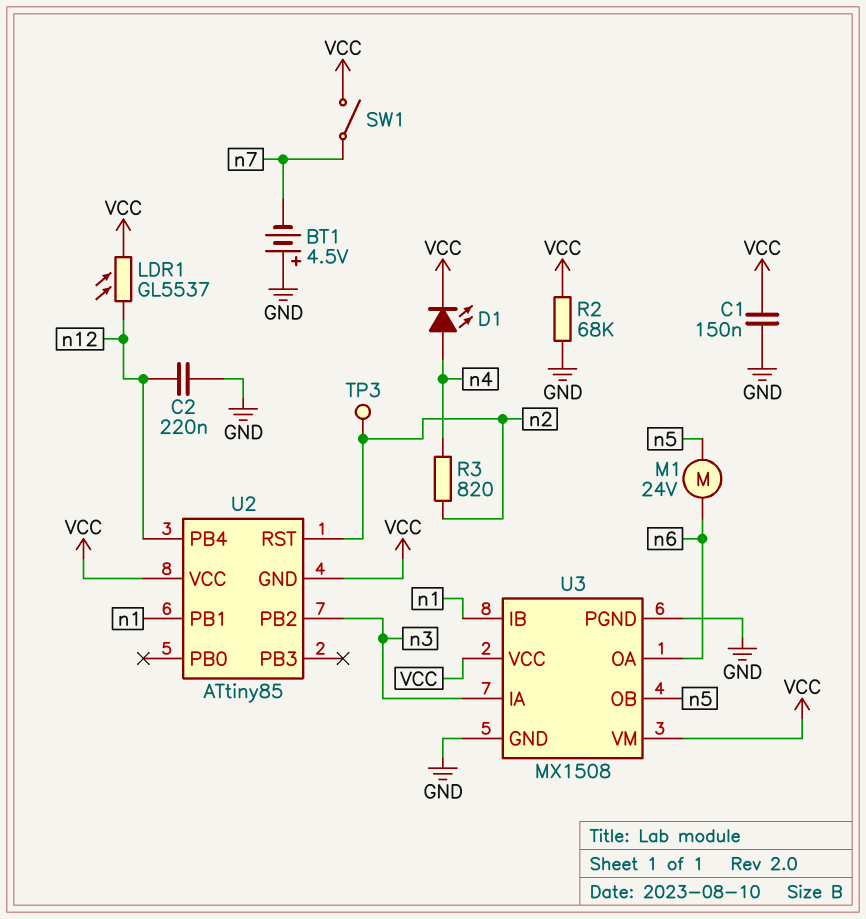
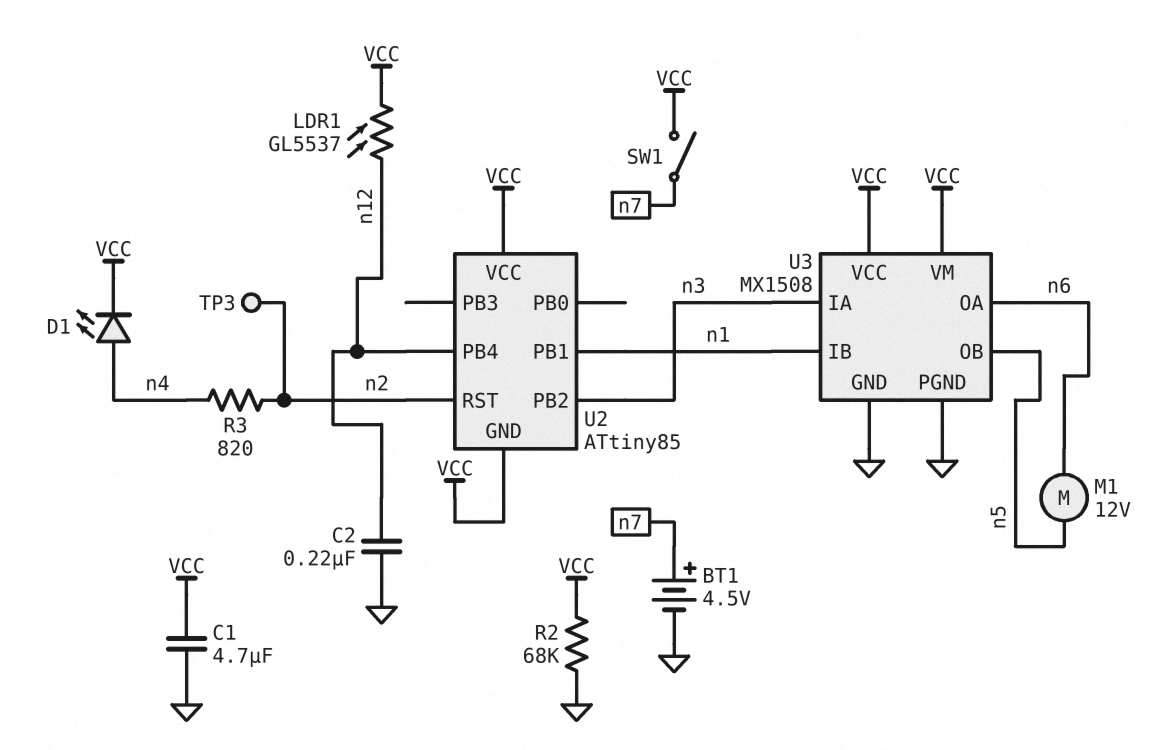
BT1: 4.5V (plus GND, minus n7) -> 4.5V (plus n7, minus GND)
C1: 150nF (GND, VCC) -> 4.7uF (GND, VCC)
M1: motor 24V (n5, n6) -> motor 12V (n5, n6)

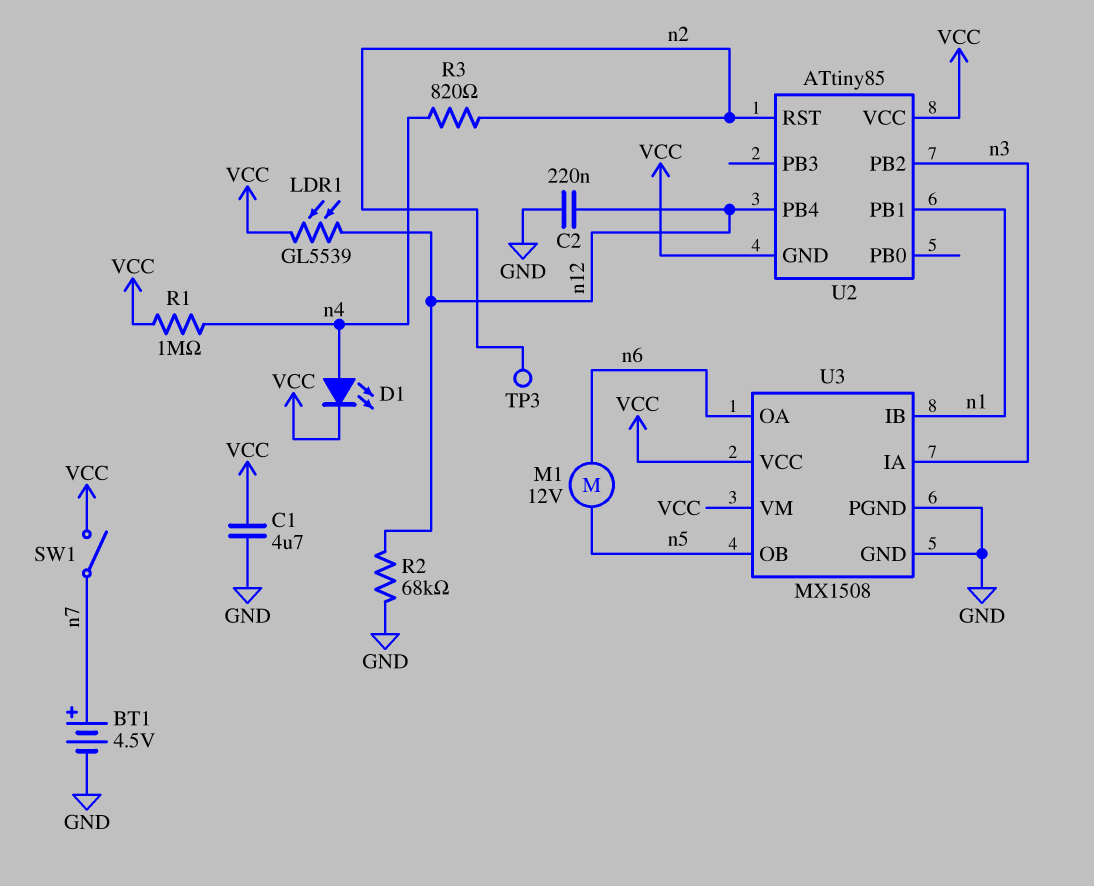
LDR1: GL5537 (VCC, n12) -> GL5539 (VCC, n12)
R1: none -> 1M (VCC, n4)
R2: 68k (GND, VCC) -> 68k (GND, n12)

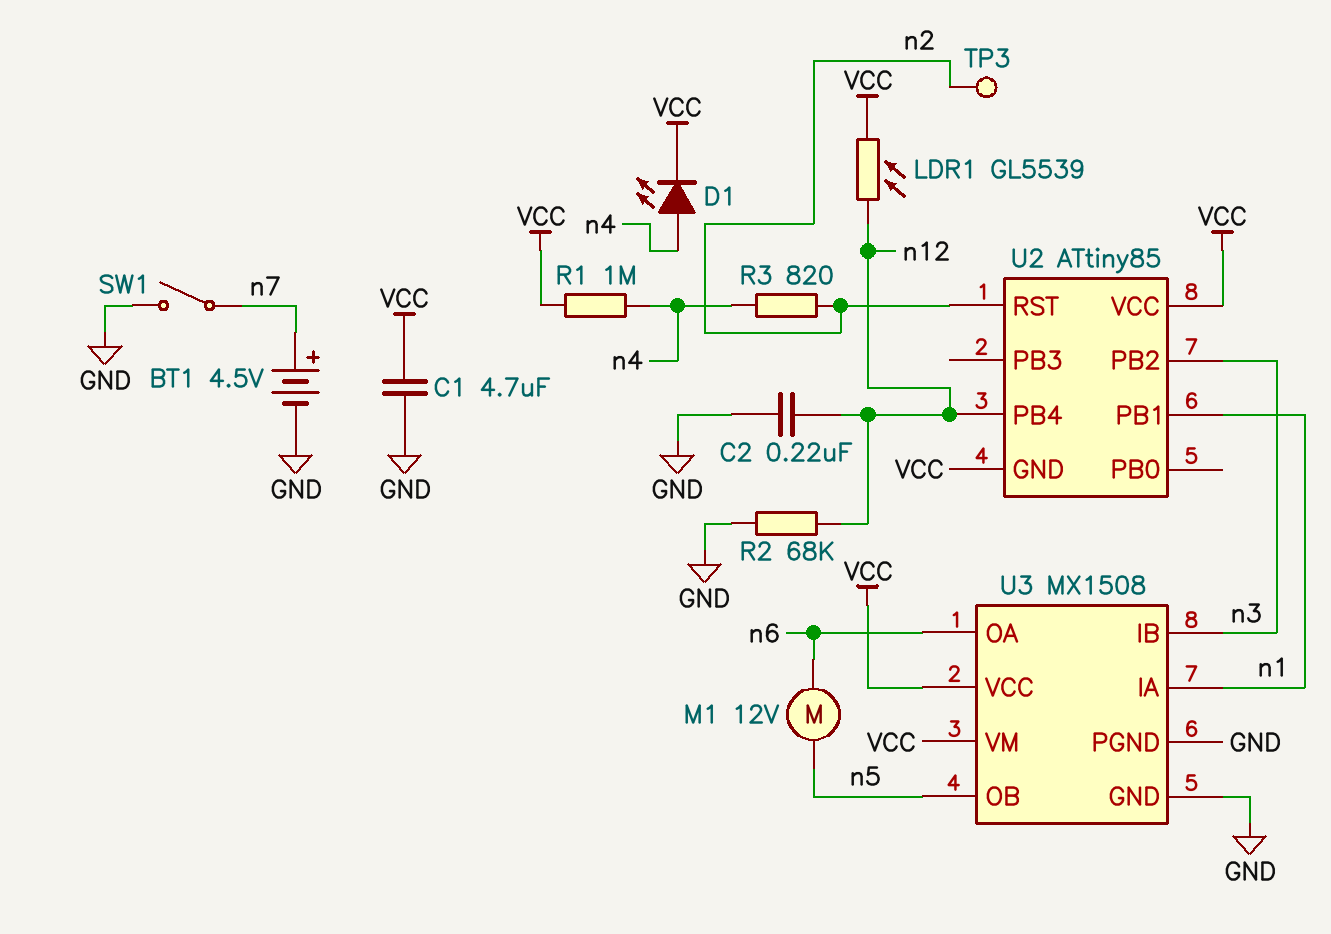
SW1: switch (VCC, n7) -> switch (GND, n7)
U3 pin IA: n3 -> n1
U3 pin IB: n1 -> n3

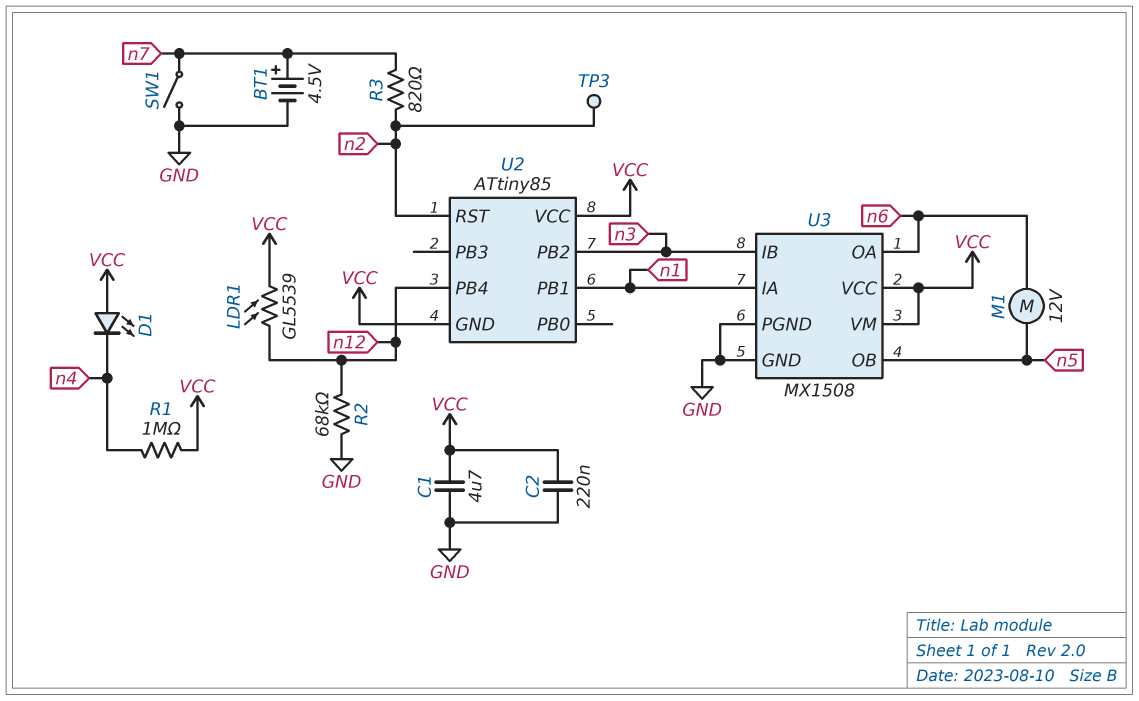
C2: 220nF (GND, n12) -> 220nF (GND, VCC)
D1: LED (A n4, K VCC) -> LED (A VCC, K n4)
R3: 820 (n2, n4) -> 820 (n2, n7)

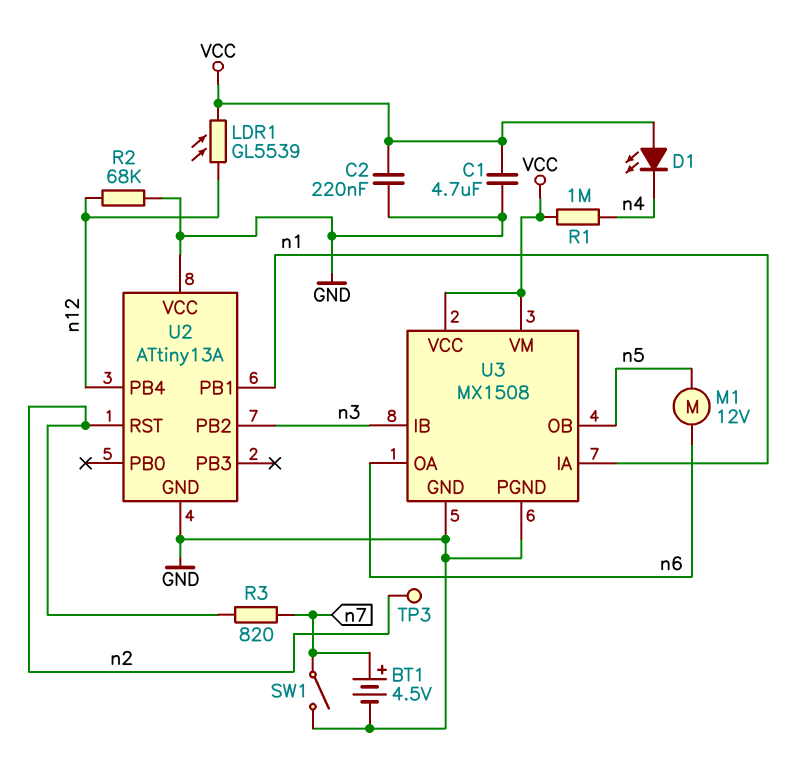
U2: ATtiny85 -> ATtiny13A
U2 pin GND: VCC -> GND
U2 pin VCC: VCC -> GND

